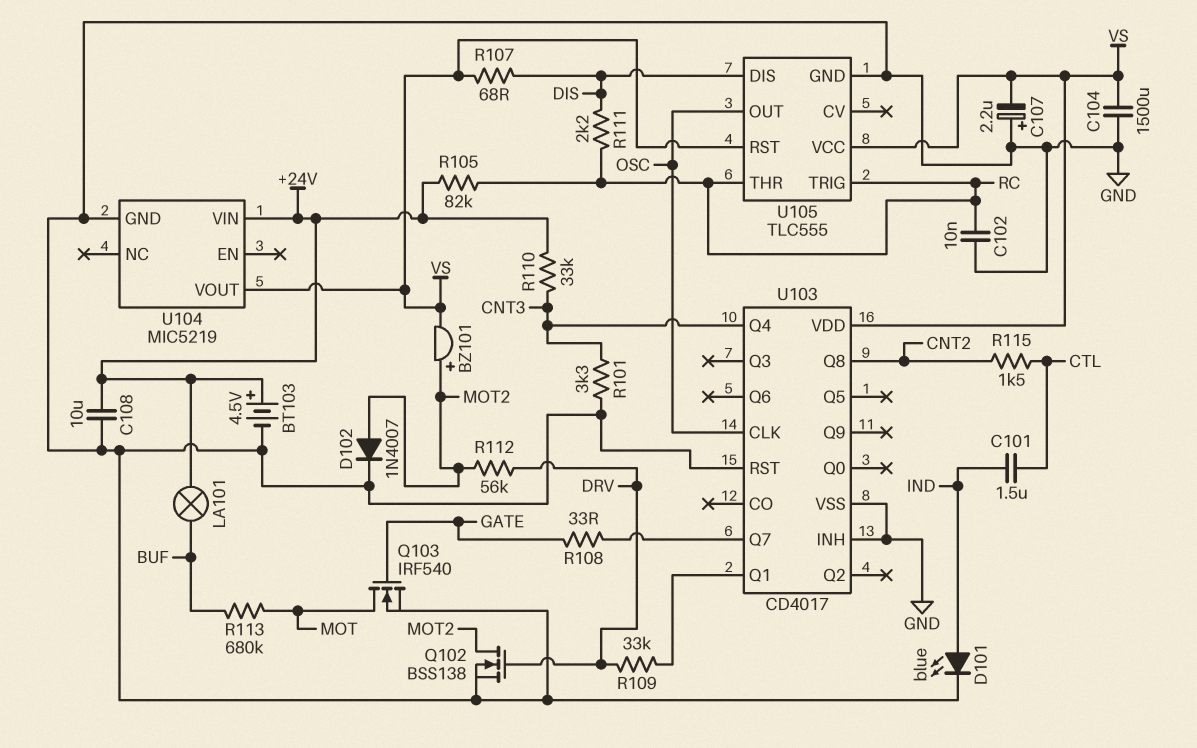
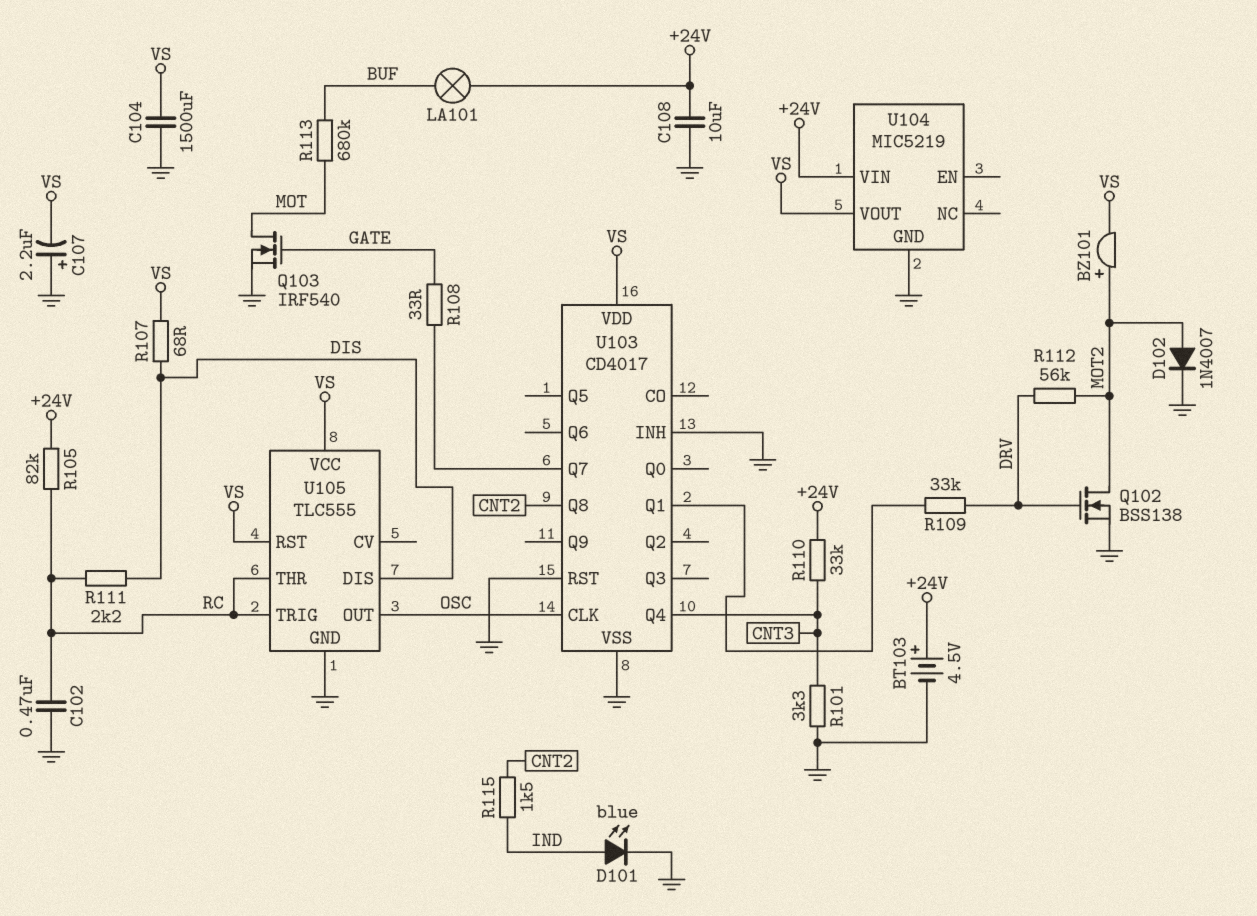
C101: 1.5uF (CTL, IND) -> none
C102: 10nF (GND, RC) -> 470nF (GND, RC)
R115: 1.5k (CNT2, CTL) -> 1.5k (CNT2, IND)

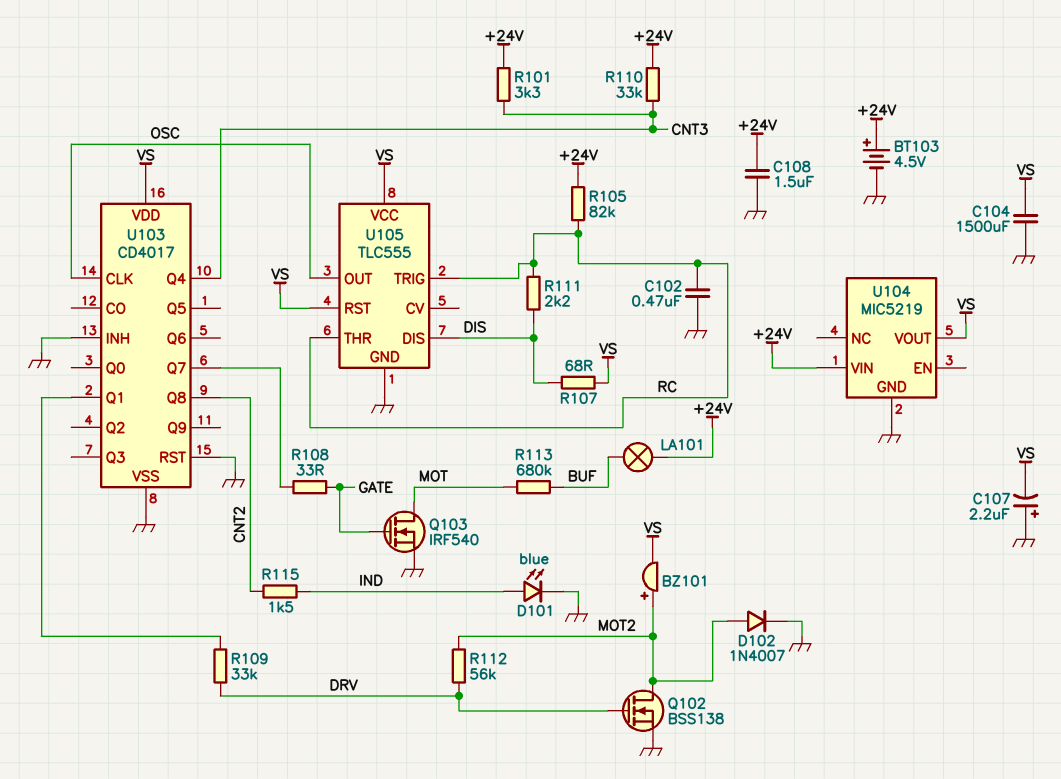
C108: 10uF (+24V, GND) -> 1.5uF (+24V, GND)
R101: 3.3k (CNT3, GND) -> 3.3k (+24V, CNT3)

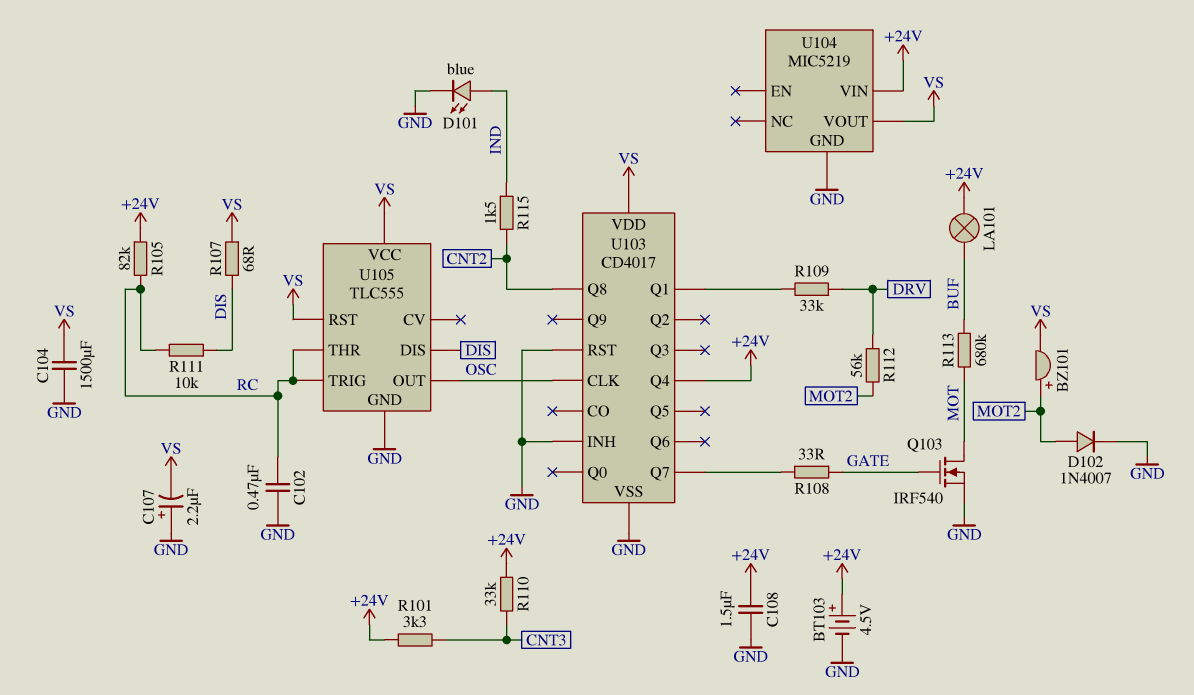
Q102: NMOS BSS138 (G DRV, D MOT2, S GND) -> none
R111: 2.2k (DIS, RC) -> 10k (DIS, RC)
U103 pin Q4: CNT3 -> +24V

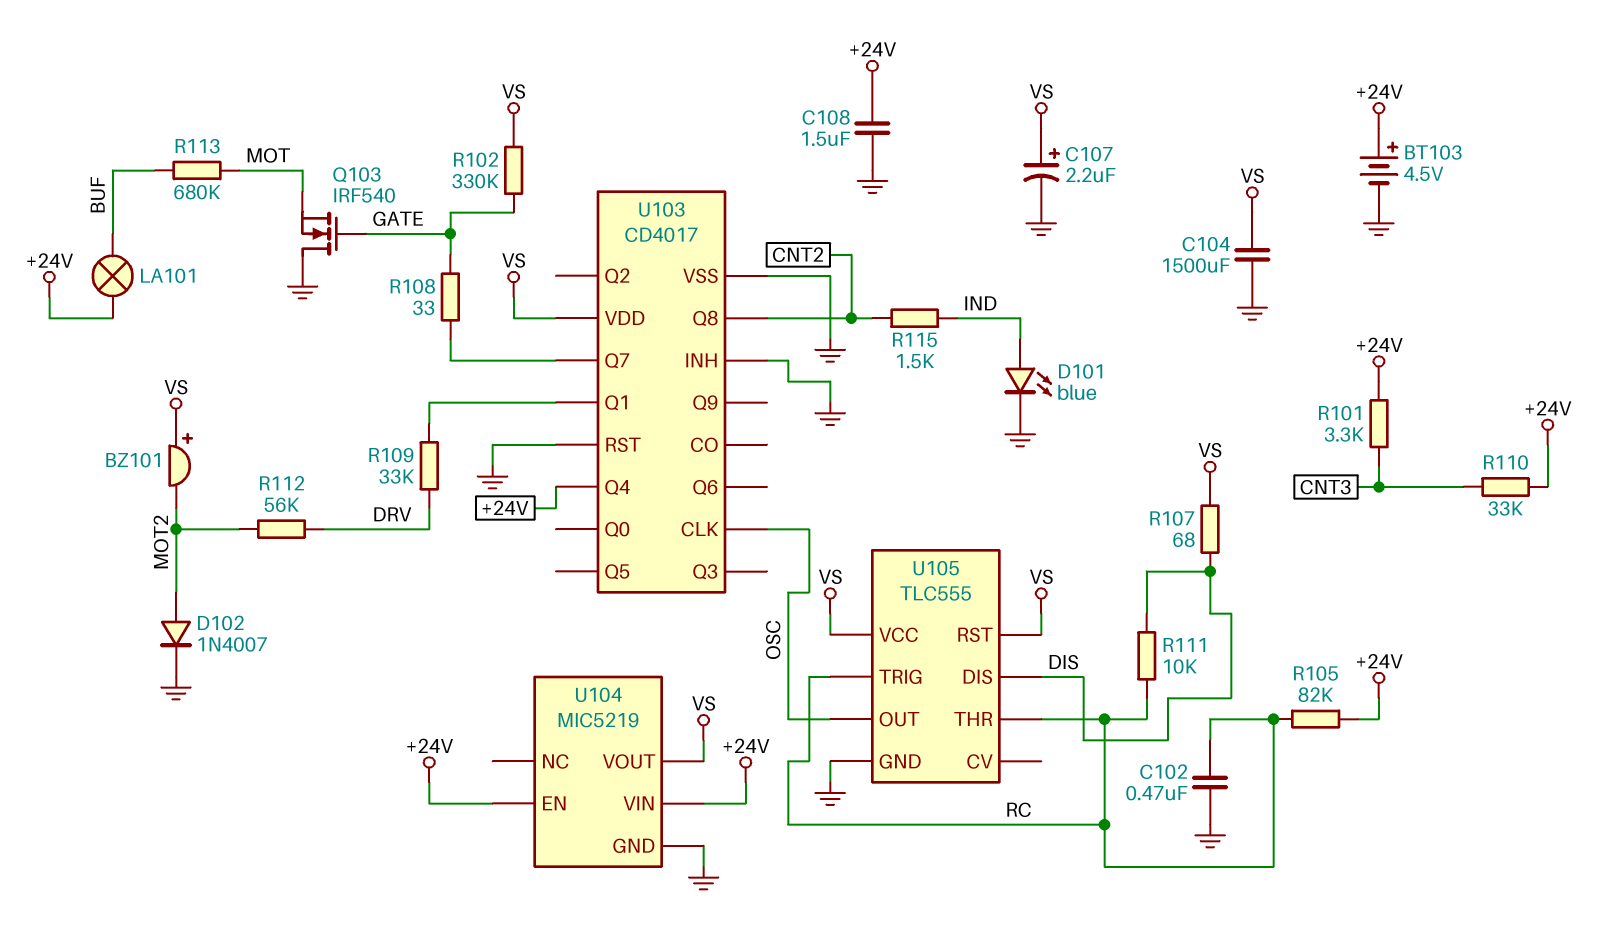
BZ101: buzzer (plus MOT2, minus VS) -> buzzer (plus VS, minus MOT2)
C107: 2.2uF (plus GND, minus VS) -> 2.2uF (plus VS, minus GND)
Q103: NMOS IRF540 (G GATE, D MOT, S GND) -> NMOS IRF540 (G GATE, D GND, S MOT)
R102: none -> 330k (GATE, VS)
U104 pin EN: none -> +24V

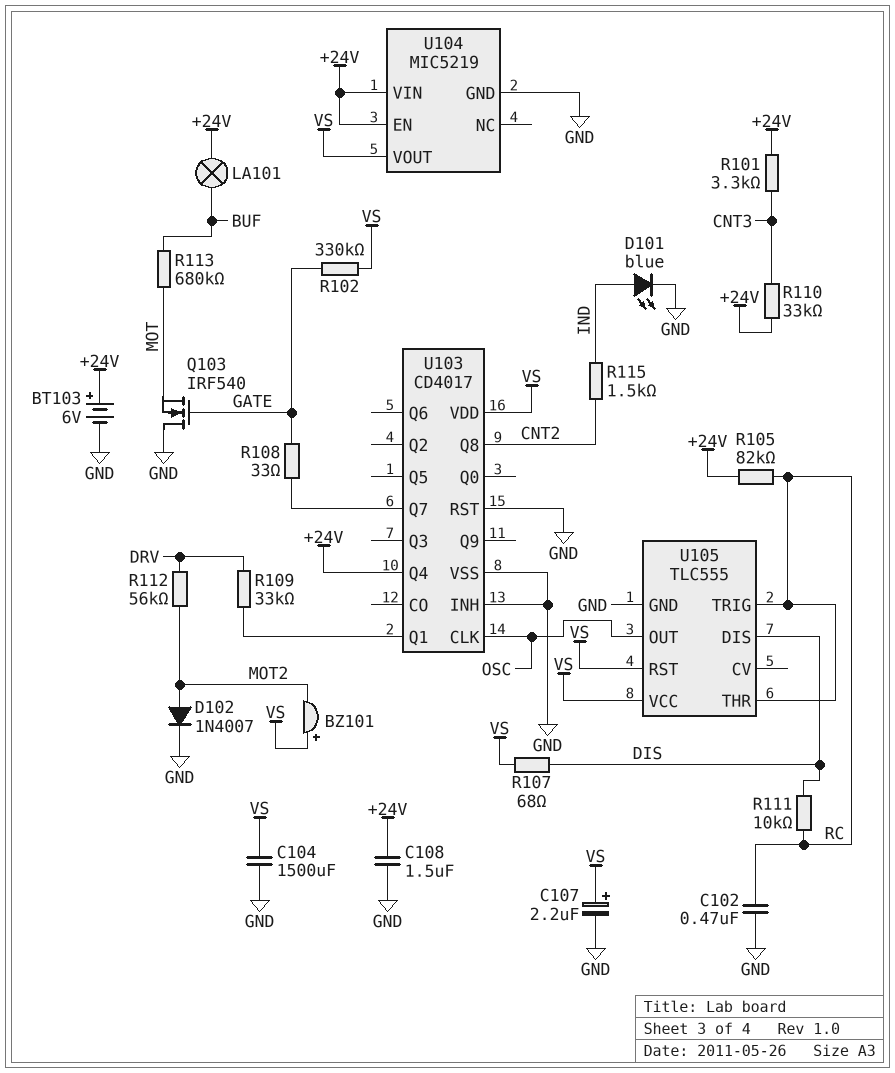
BT103: 4.5V (plus +24V, minus GND) -> 6V (plus +24V, minus GND)

